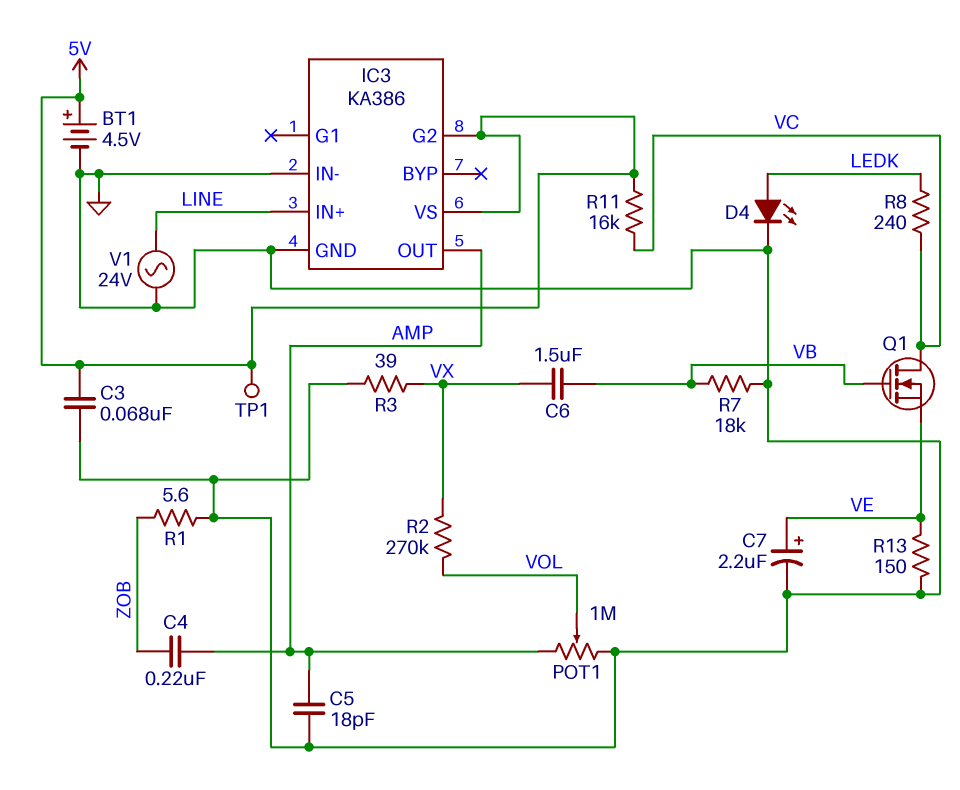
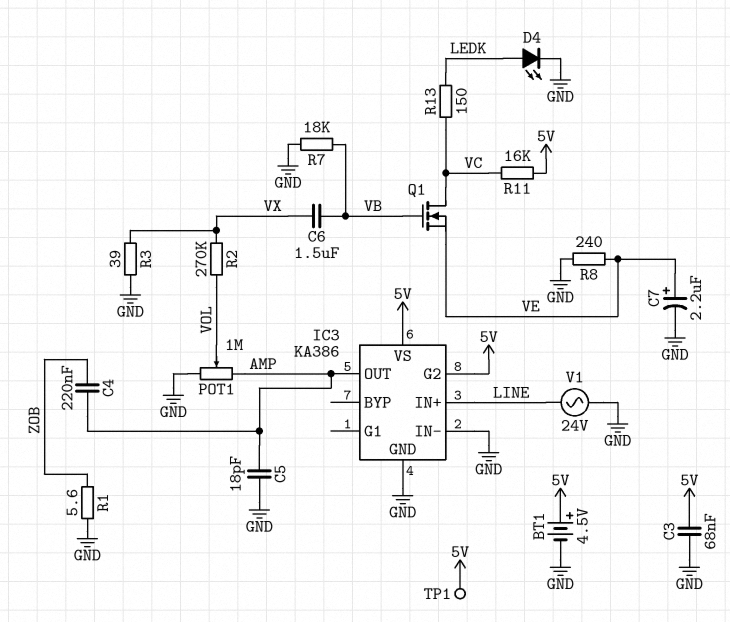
R8: 240 (LEDK, VC) -> 240 (GND, VE)
R13: 150 (GND, VE) -> 150 (LEDK, VC)

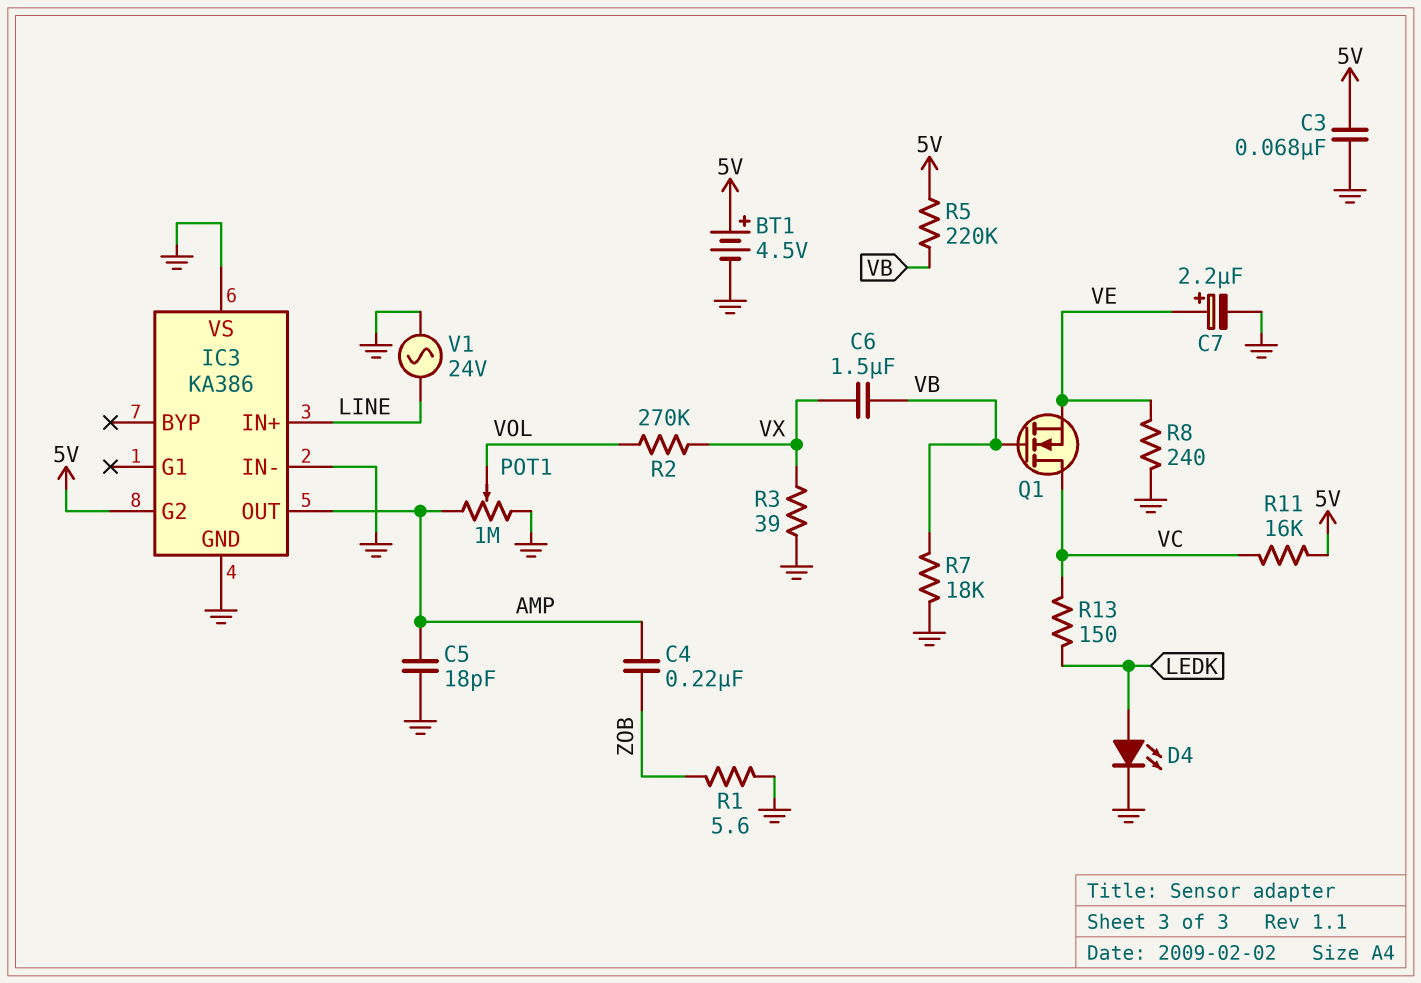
IC3 pin VS: 5V -> GND
R5: none -> 220k (5V, VB)
TP1: test point (5V) -> none

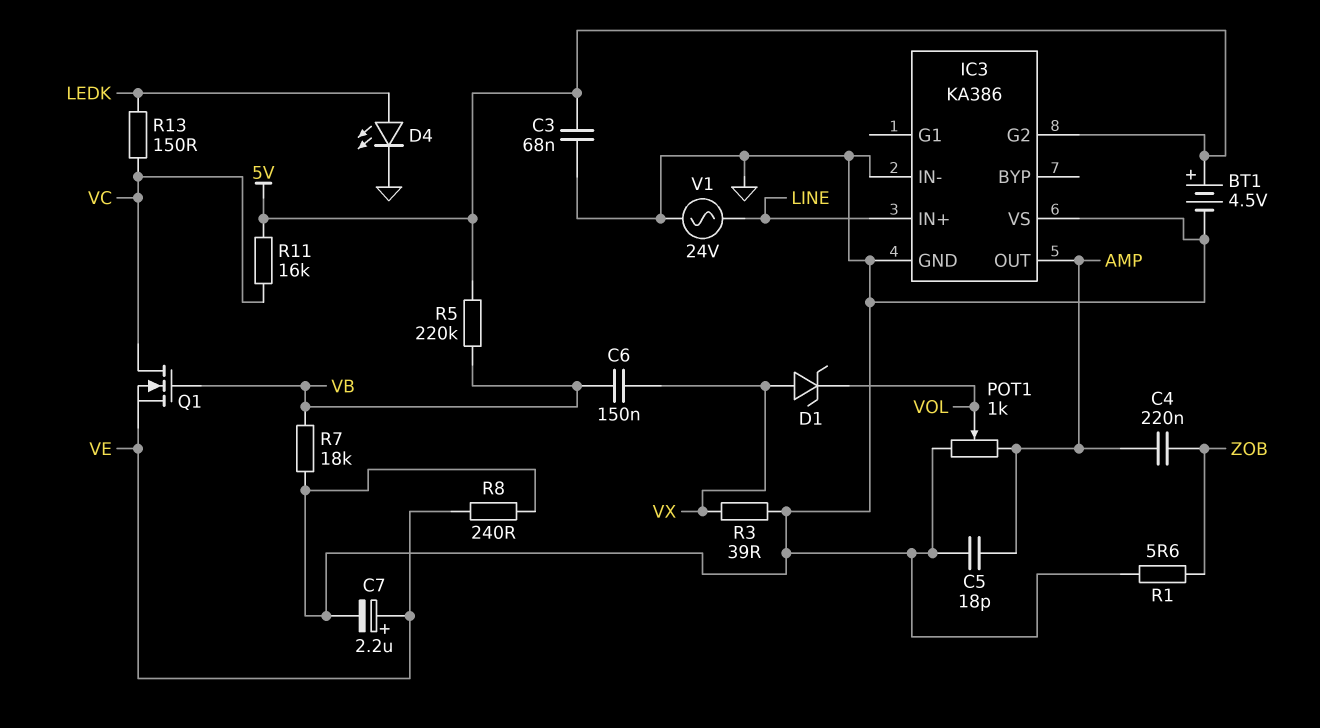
C6: 1.5uF (VB, VX) -> 150nF (VB, VX)
D1: none -> zener (A VX, K VOL)
POT1: 1M (AMP, GND, wiper VOL) -> 1k (AMP, GND, wiper VOL)
R2: 270k (VOL, VX) -> none

